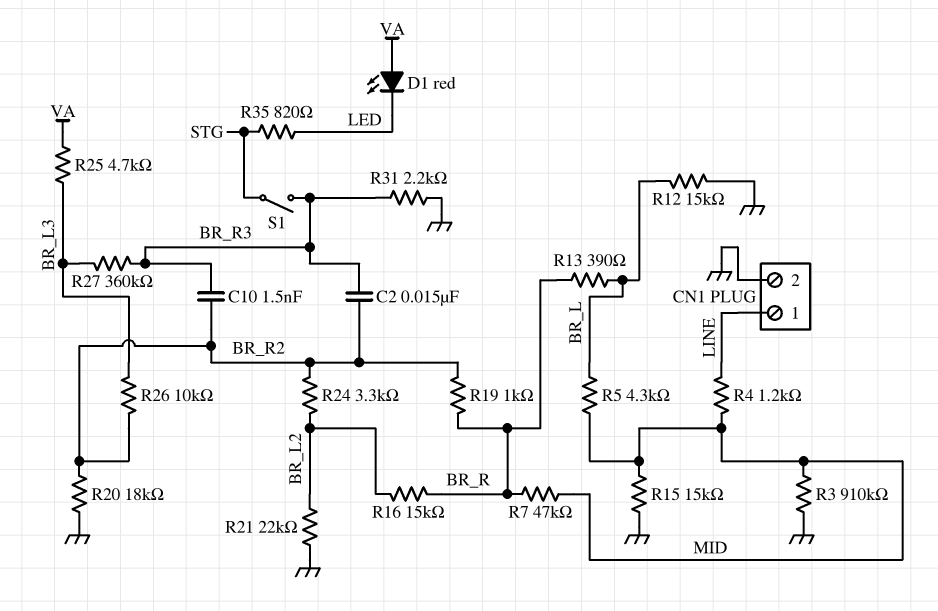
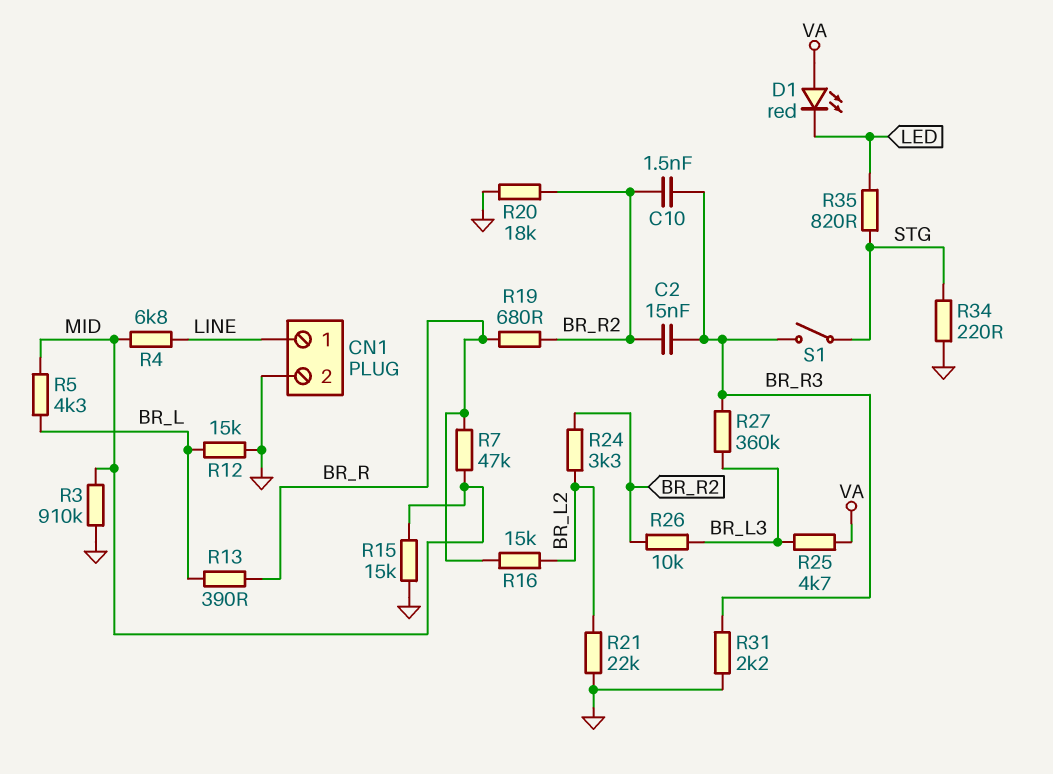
R4: 1.2k (LINE, MID) -> 6.8k (LINE, MID)
R19: 1k (BR_R, BR_R2) -> 680 (BR_R, BR_R2)
R34: none -> 220 (GND, STG)

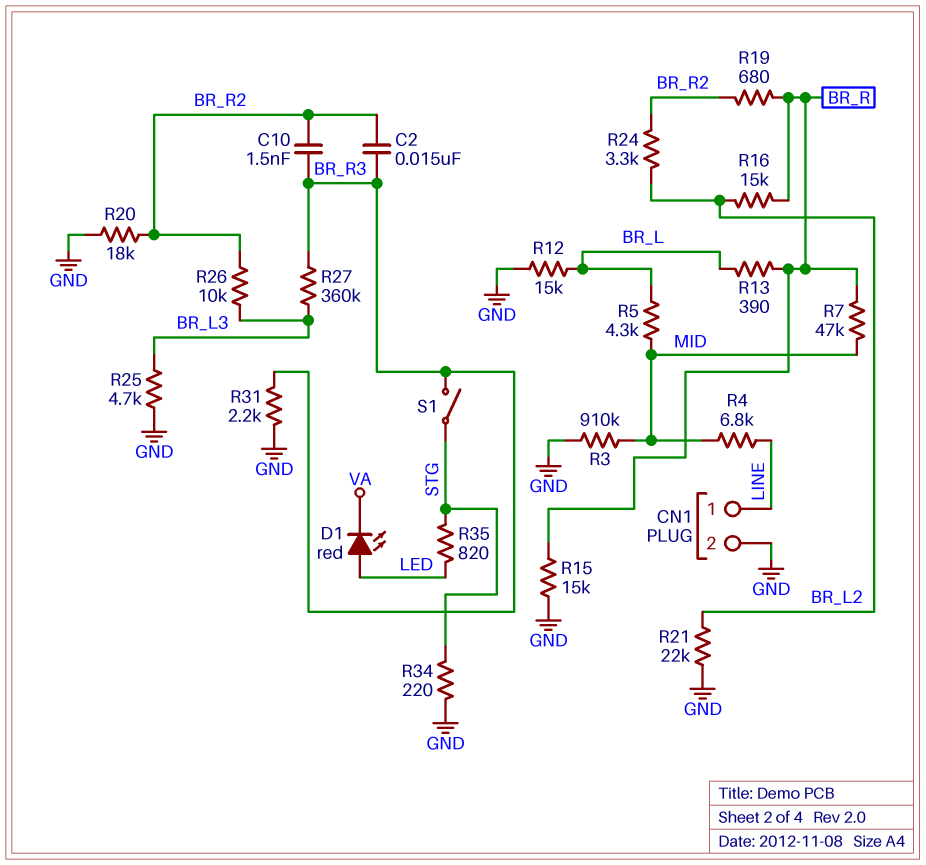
D1: LED red (A VA, K LED) -> LED red (A LED, K VA)
R15: 15k (GND, MID) -> 15k (BR_R, GND)
R25: 4.7k (BR_L3, VA) -> 4.7k (BR_L3, GND)

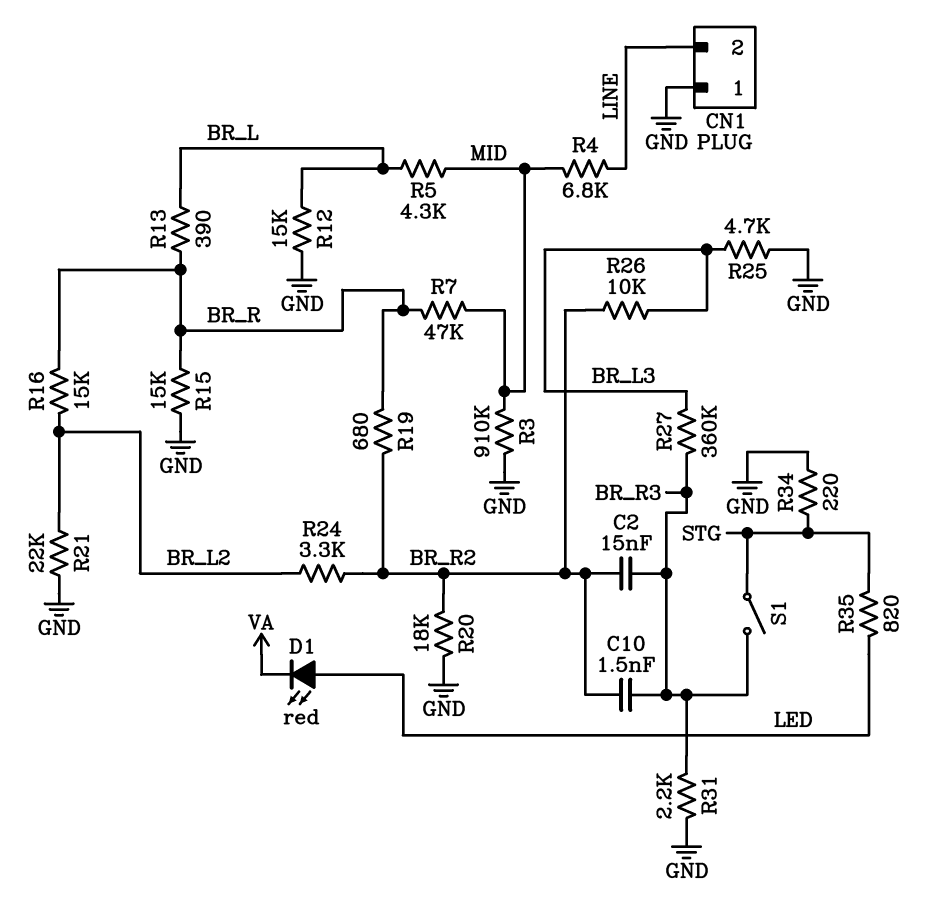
CN1 pin 1: LINE -> GND
CN1 pin 2: GND -> LINE

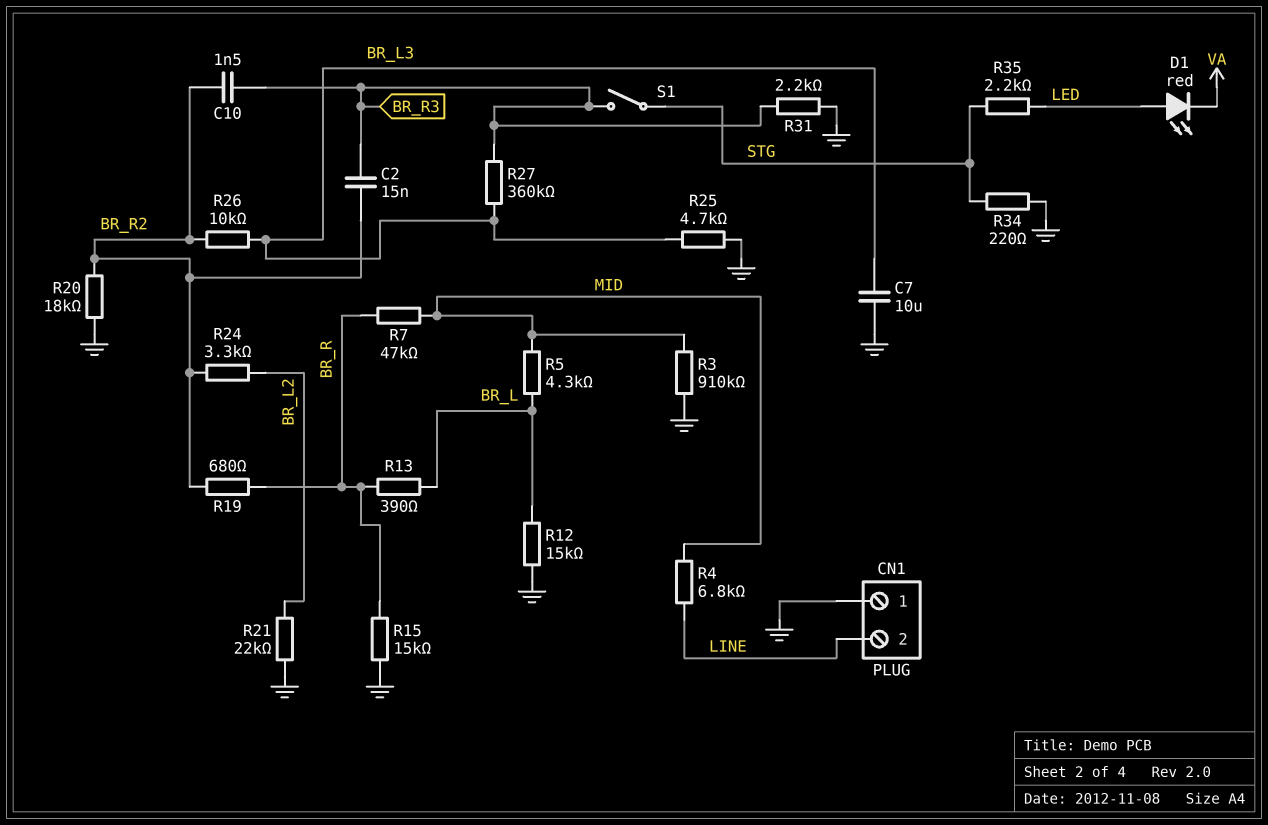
C7: none -> 10uF (BR_L3, GND)
R16: 15k (BR_L2, BR_R) -> none
R35: 820 (LED, STG) -> 2.2k (LED, STG)

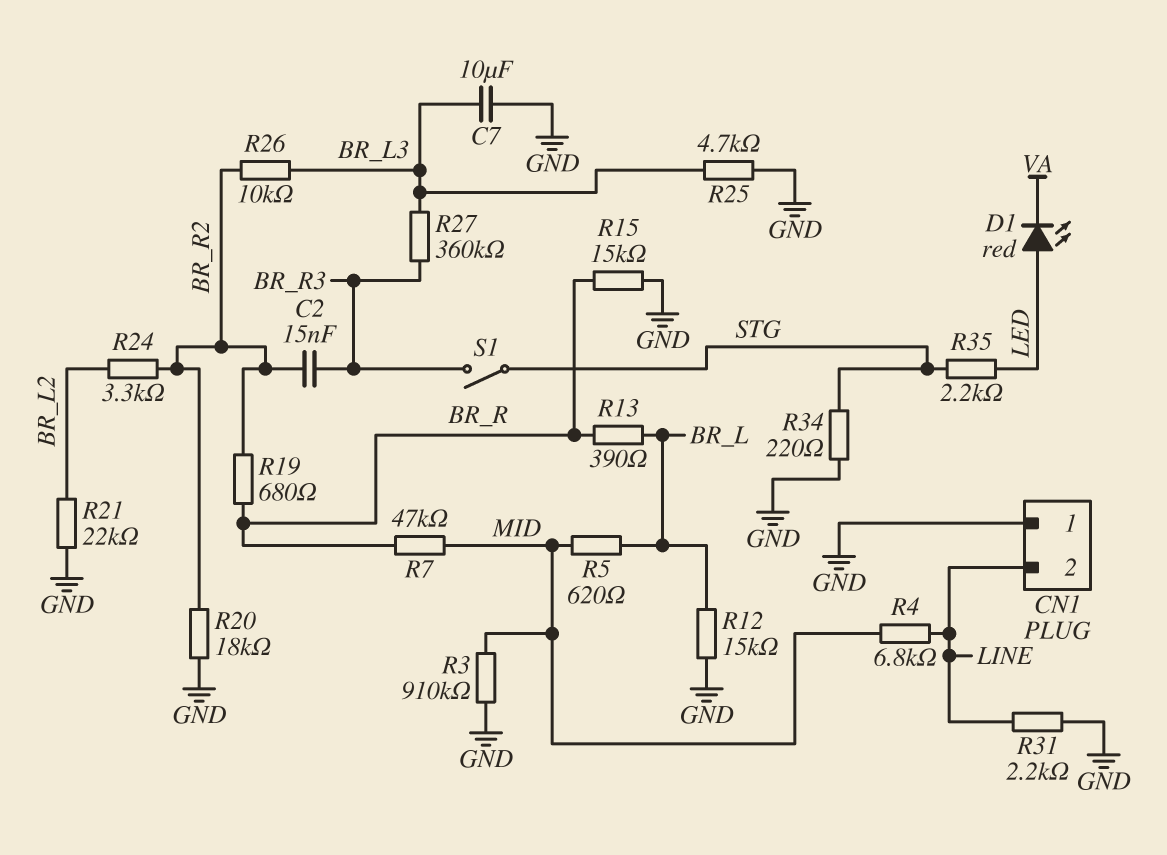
C10: 1.5nF (BR_R2, BR_R3) -> none
R5: 4.3k (BR_L, MID) -> 620 (BR_L, MID)
R31: 2.2k (BR_R3, GND) -> 2.2k (GND, LINE)

